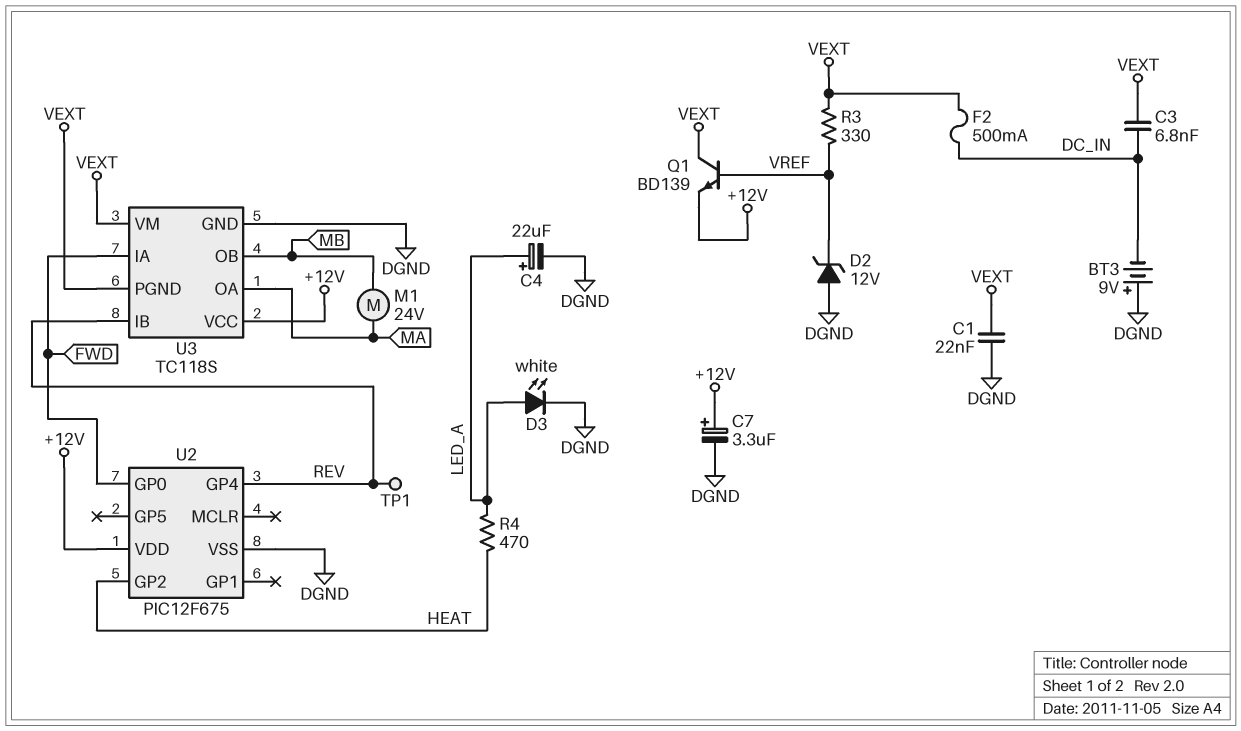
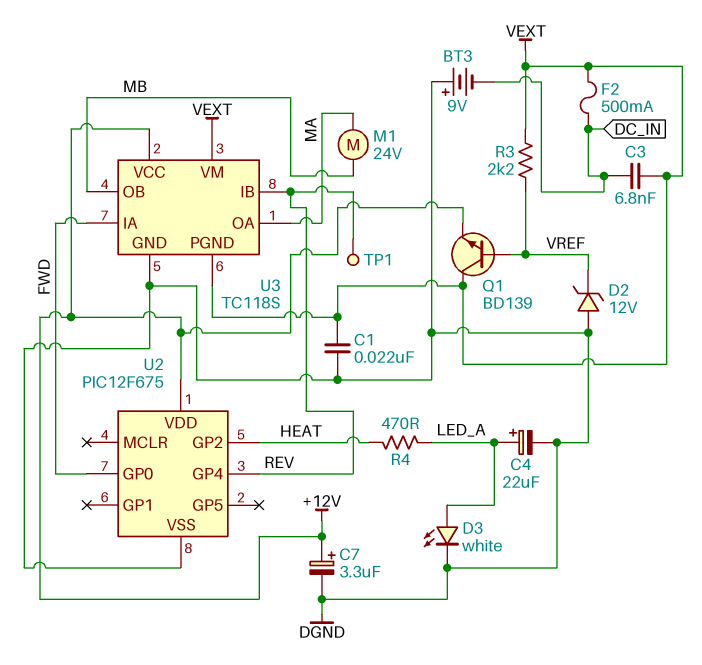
R3: 330 (VEXT, VREF) -> 2.2k (VEXT, VREF)

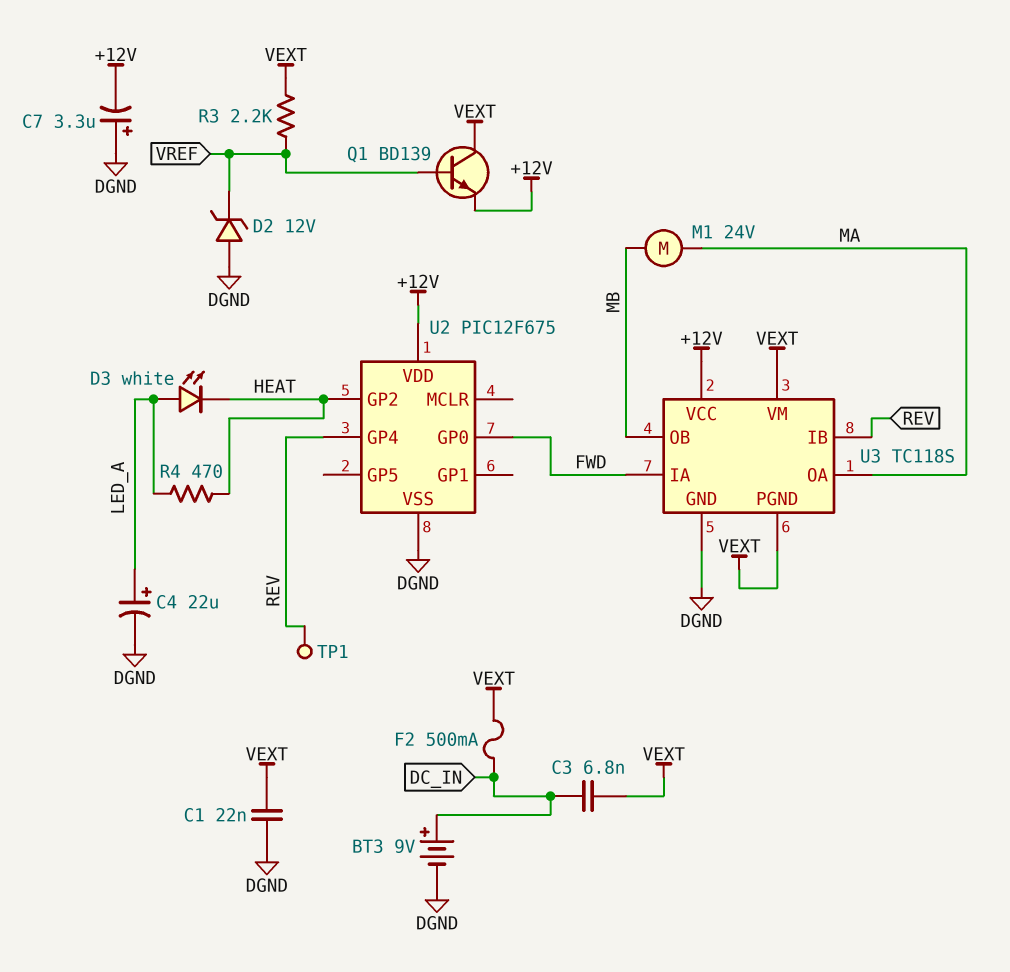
BT3: 9V (plus DGND, minus DC_IN) -> 9V (plus DC_IN, minus DGND)
C7: 3.3uF (plus +12V, minus DGND) -> 3.3uF (plus DGND, minus +12V)
D3: LED white (A LED_A, K DGND) -> LED white (A LED_A, K HEAT)

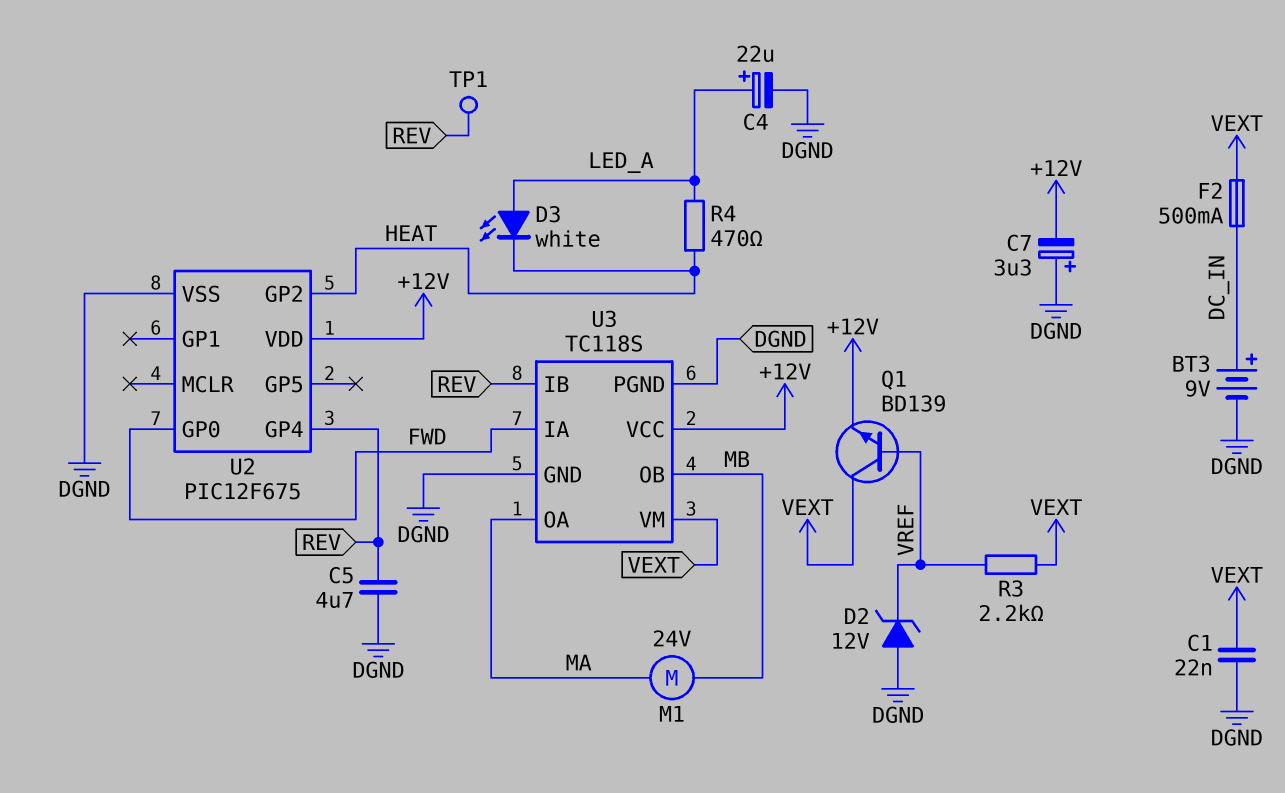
C3: 6.8nF (DC_IN, VEXT) -> none
C5: none -> 4.7uF (DGND, REV)
U3 pin PGND: VEXT -> DGND

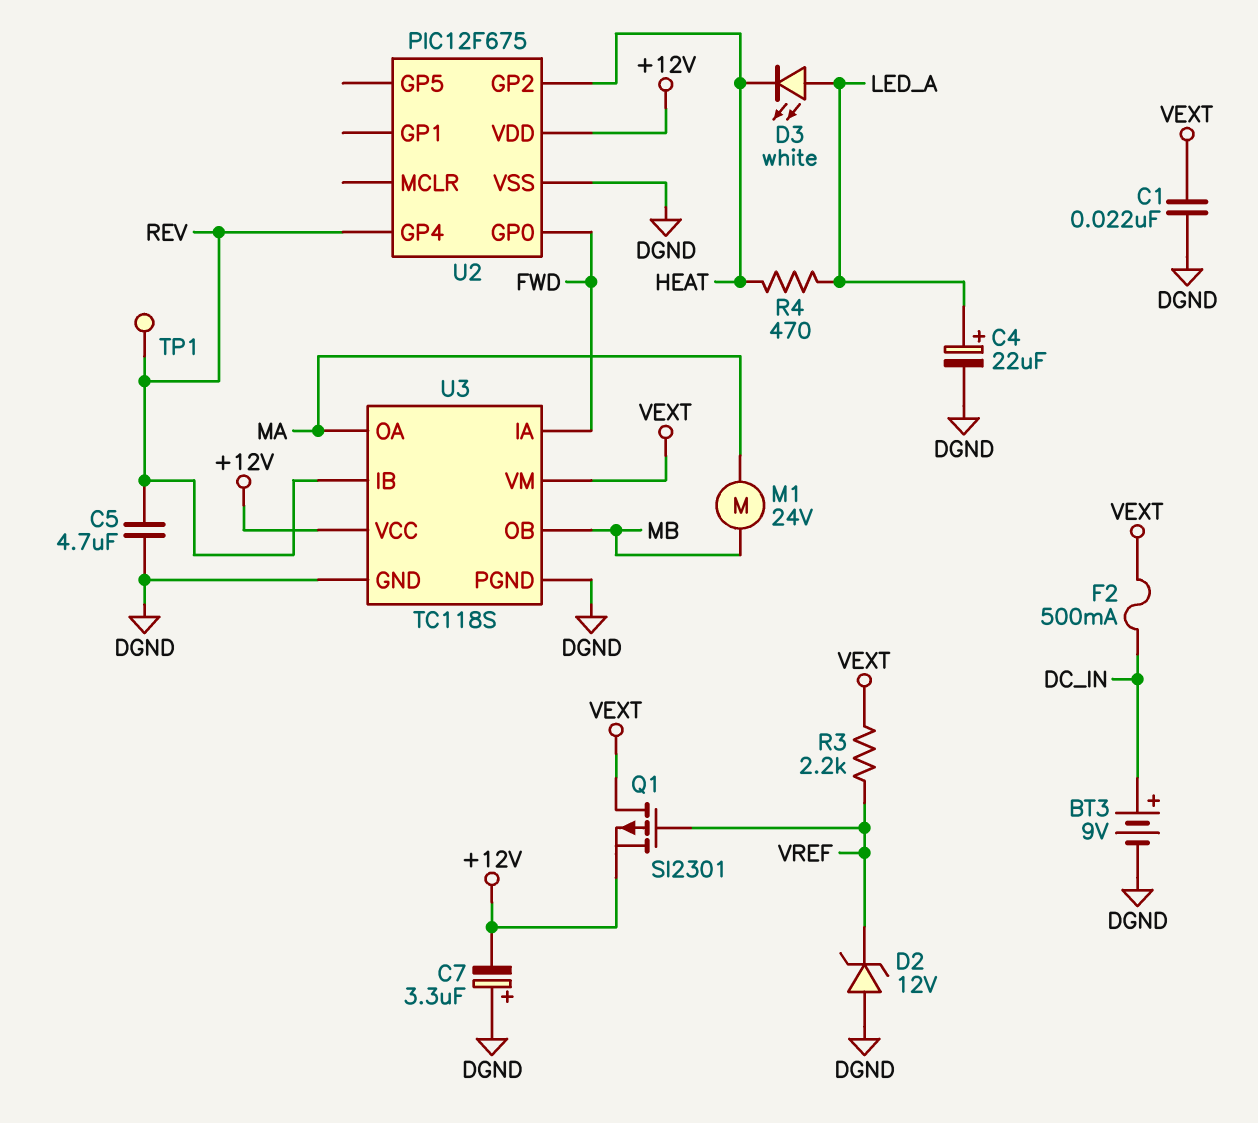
Q1: NPN BD139 (B VREF, C VEXT, E +12V) -> PMOS SI2301 (G VREF, D VEXT, S +12V)

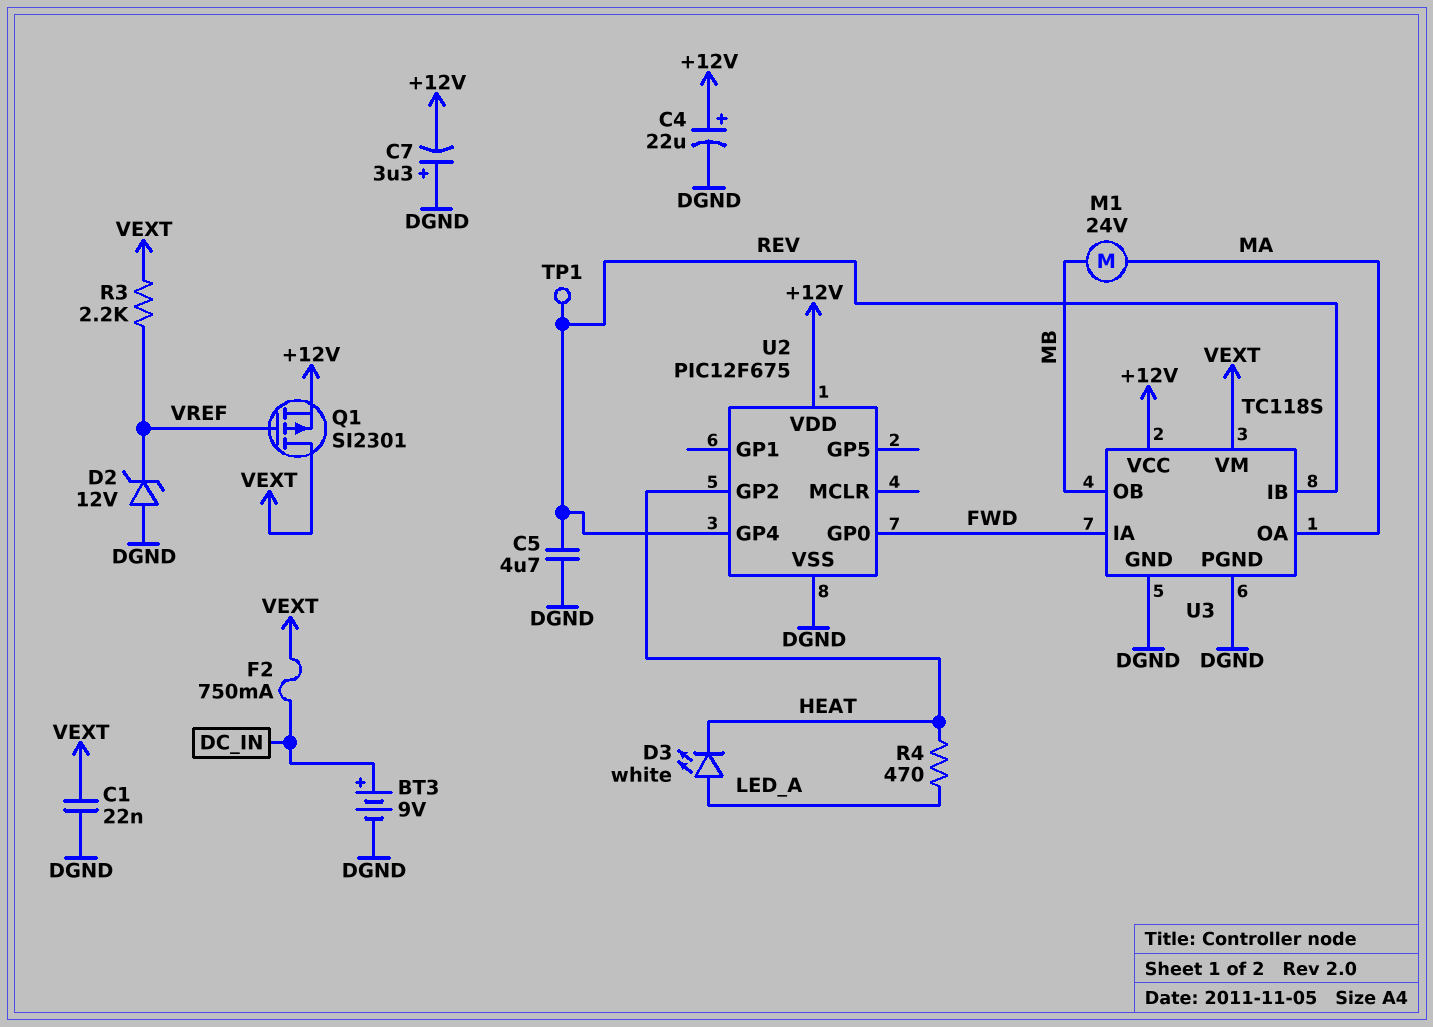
C4: 22uF (plus LED_A, minus DGND) -> 22uF (plus +12V, minus DGND)
F2: 500mA (DC_IN, VEXT) -> 750mA (DC_IN, VEXT)

